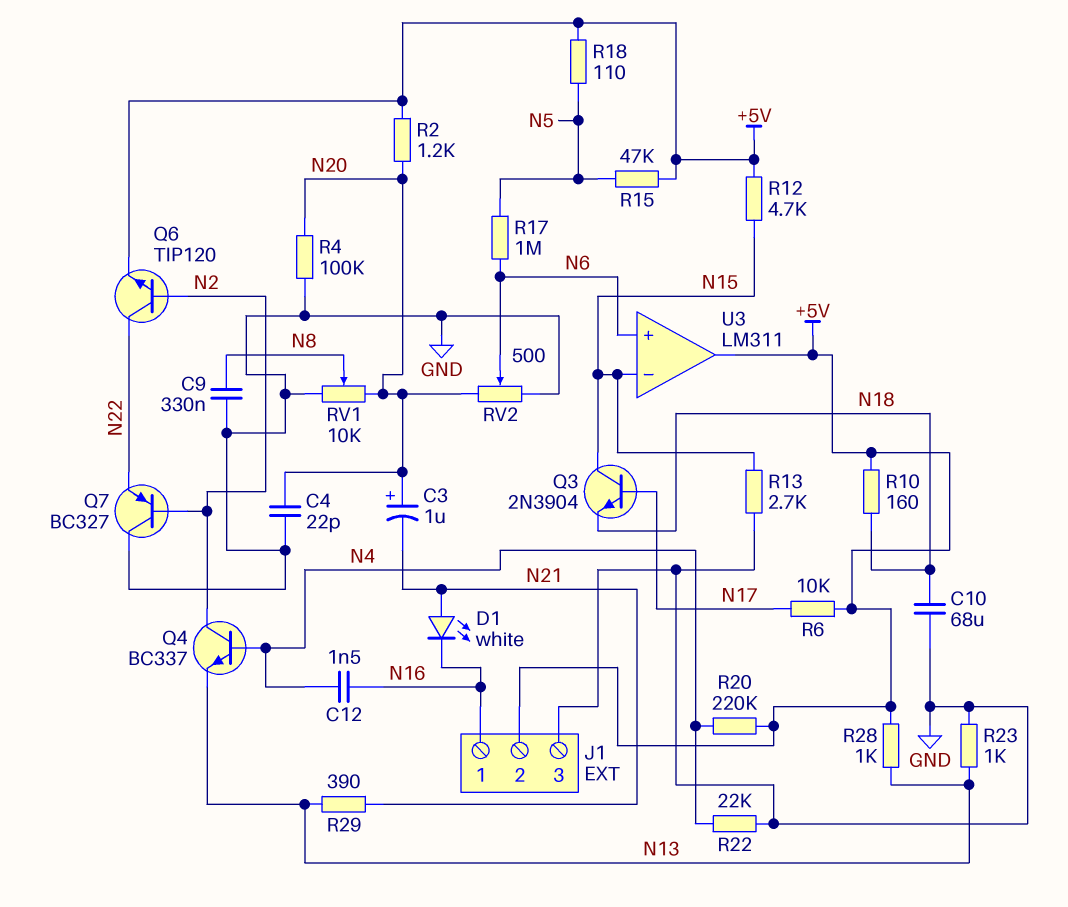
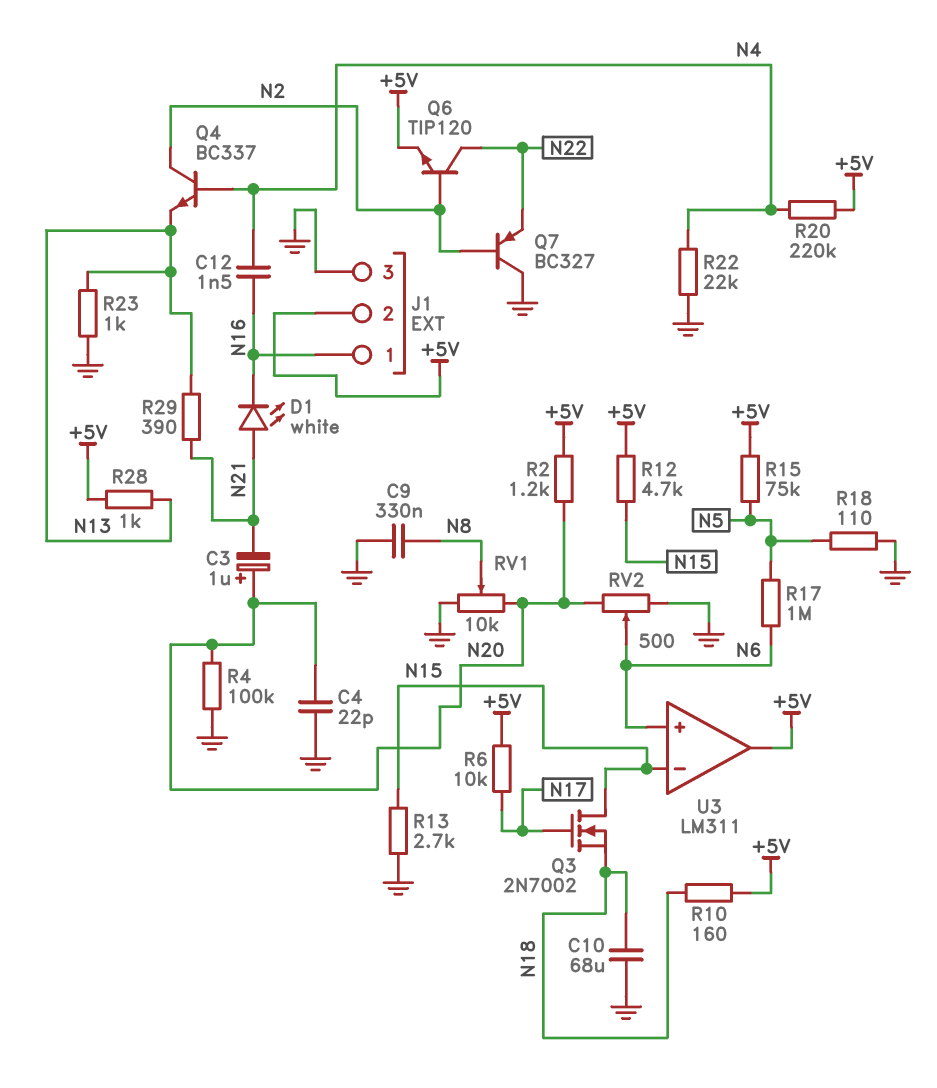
Q3: NPN 2N3904 (B N17, C N15, E N18) -> NMOS 2N7002 (G N17, D N15, S N18)
R15: 47k (+5V, N5) -> 75k (+5V, N5)
R18: 110 (+5V, N5) -> 110 (GND, N5)

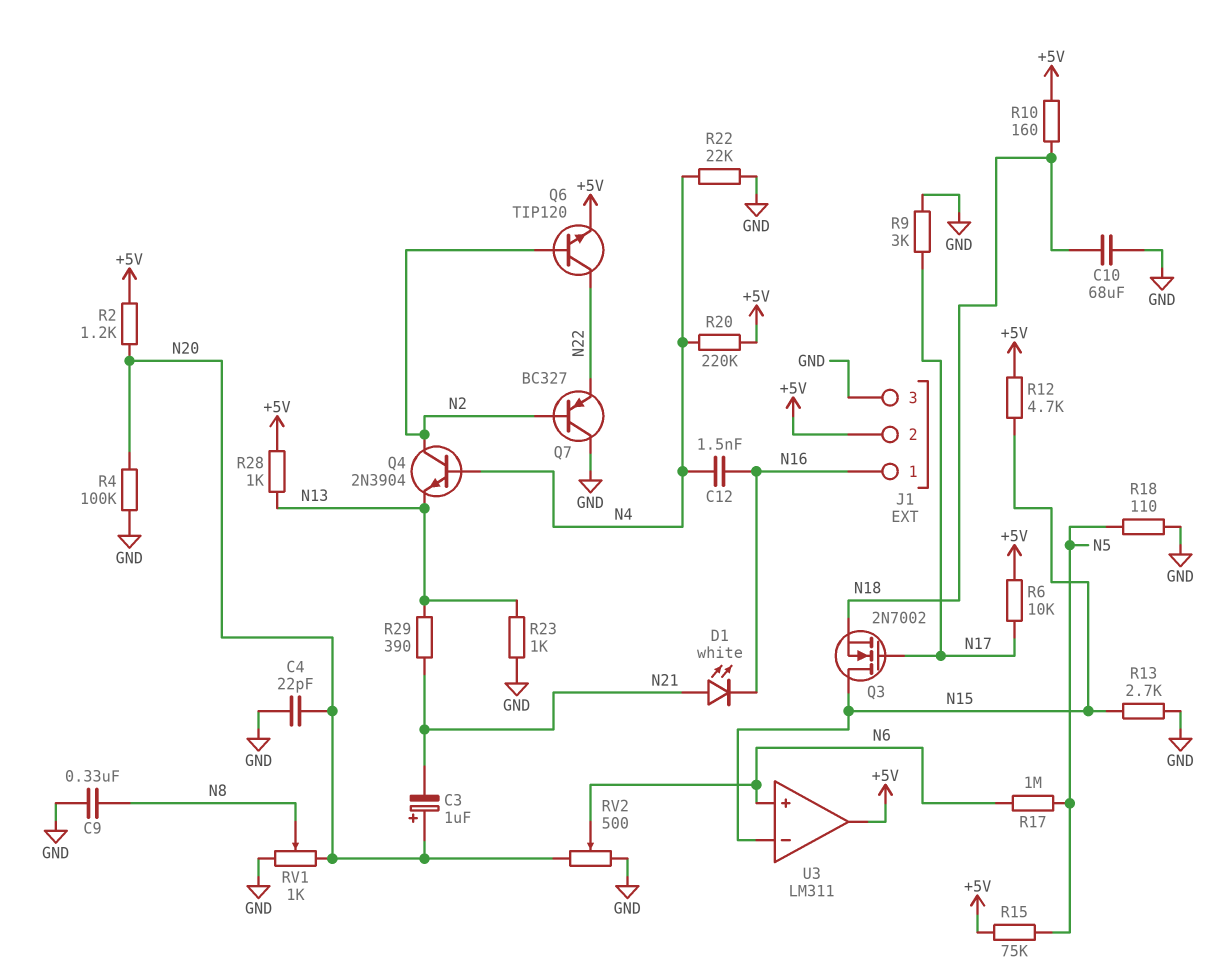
Q4: NPN BC337 (B N4, C N2, E N13) -> NPN 2N3904 (B N4, C N2, E N13)
R9: none -> 3k (GND, N17)
RV1: 10k (GND, N20, wiper N8) -> 1k (GND, N20, wiper N8)

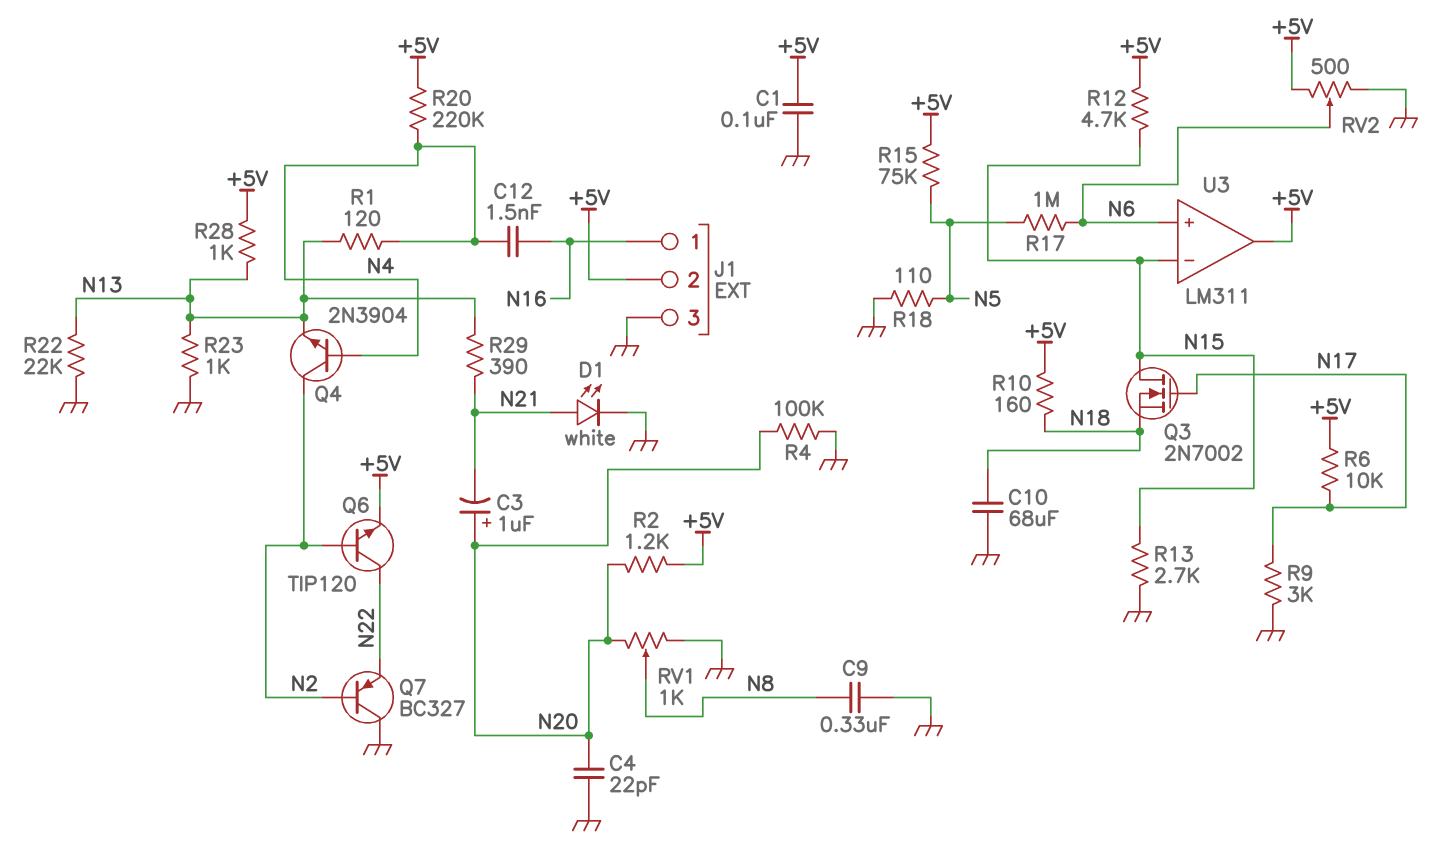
C1: none -> 100nF (+5V, GND)
D1: LED white (A N21, K N16) -> LED white (A N21, K GND)
R1: none -> 120 (N4, N13)
R22: 22k (GND, N4) -> 22k (GND, N13)
RV2: 500 (GND, N20, wiper N6) -> 500 (+5V, GND, wiper N6)

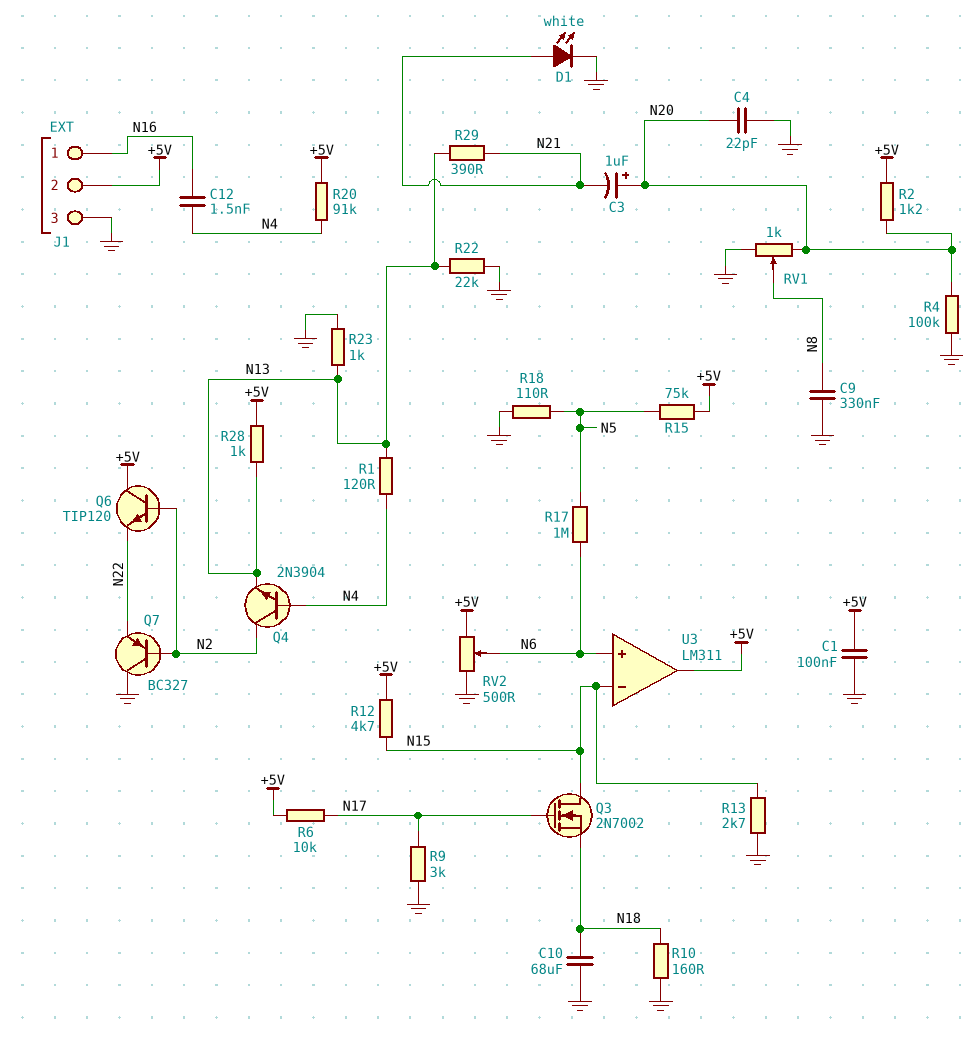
Q6: NPN TIP120 (B N2, C N22, E +5V) -> NPN TIP120 (B N2, C +5V, E N22)
R10: 160 (+5V, N18) -> 160 (GND, N18)
R20: 220k (+5V, N4) -> 91k (+5V, N4)

